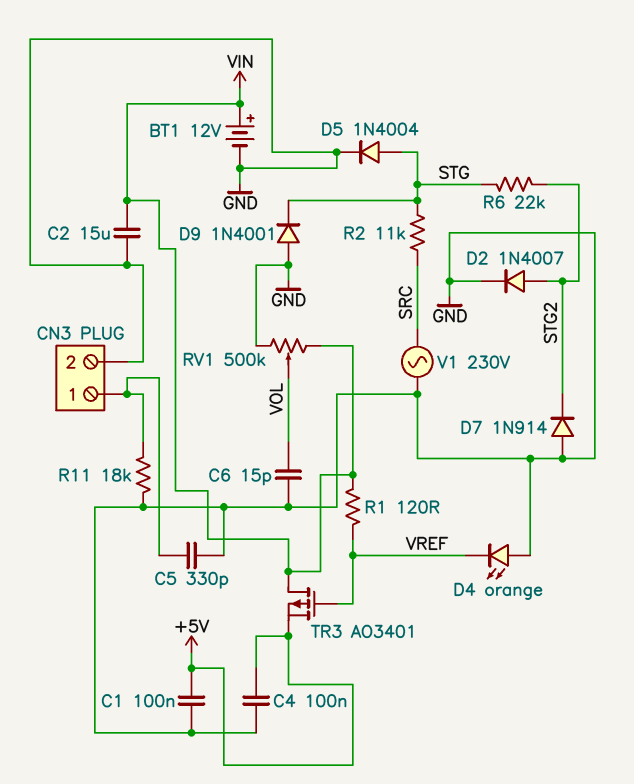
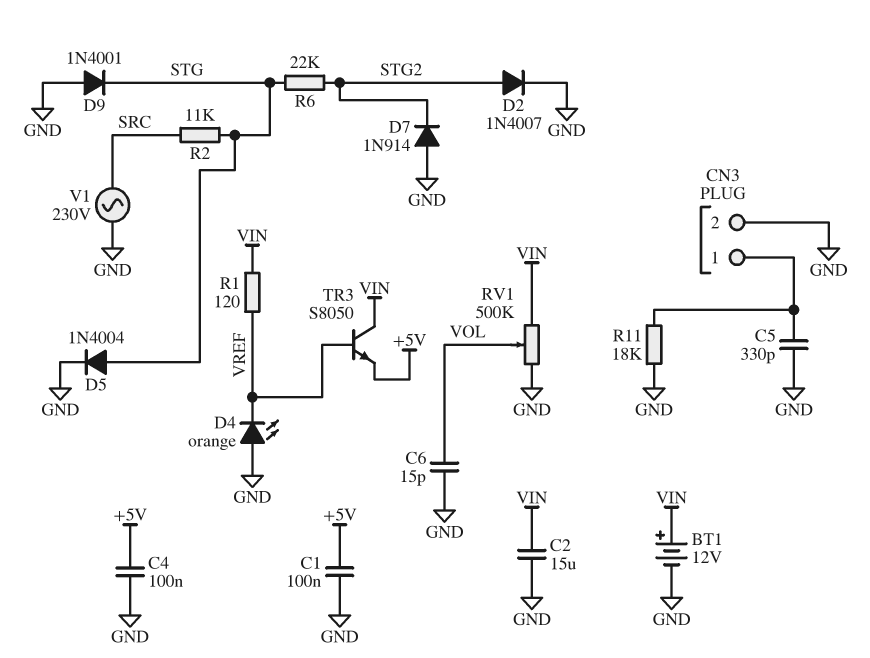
TR3: PMOS AO3401 (G VREF, D VIN, S +5V) -> NPN S8050 (B VREF, C VIN, E +5V)

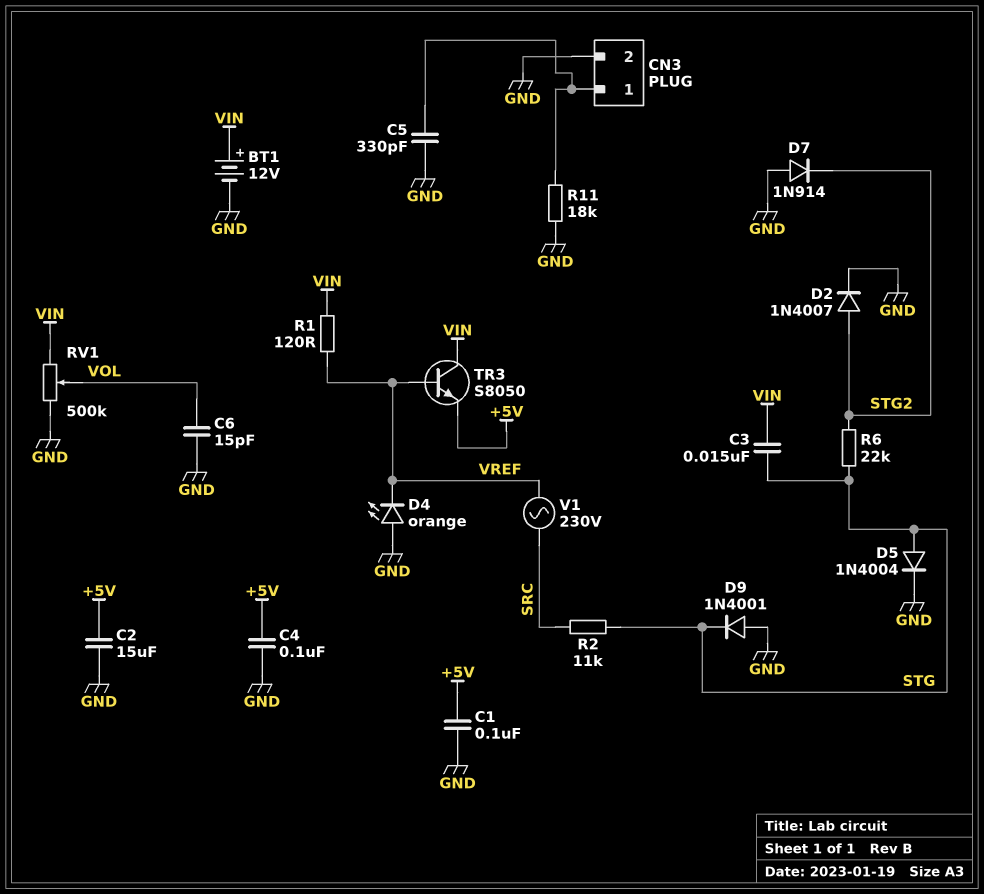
C2: 15uF (GND, VIN) -> 15uF (+5V, GND)
C3: none -> 15nF (STG, VIN)
V1: AC 230V (GND, SRC) -> AC 230V (SRC, VREF)

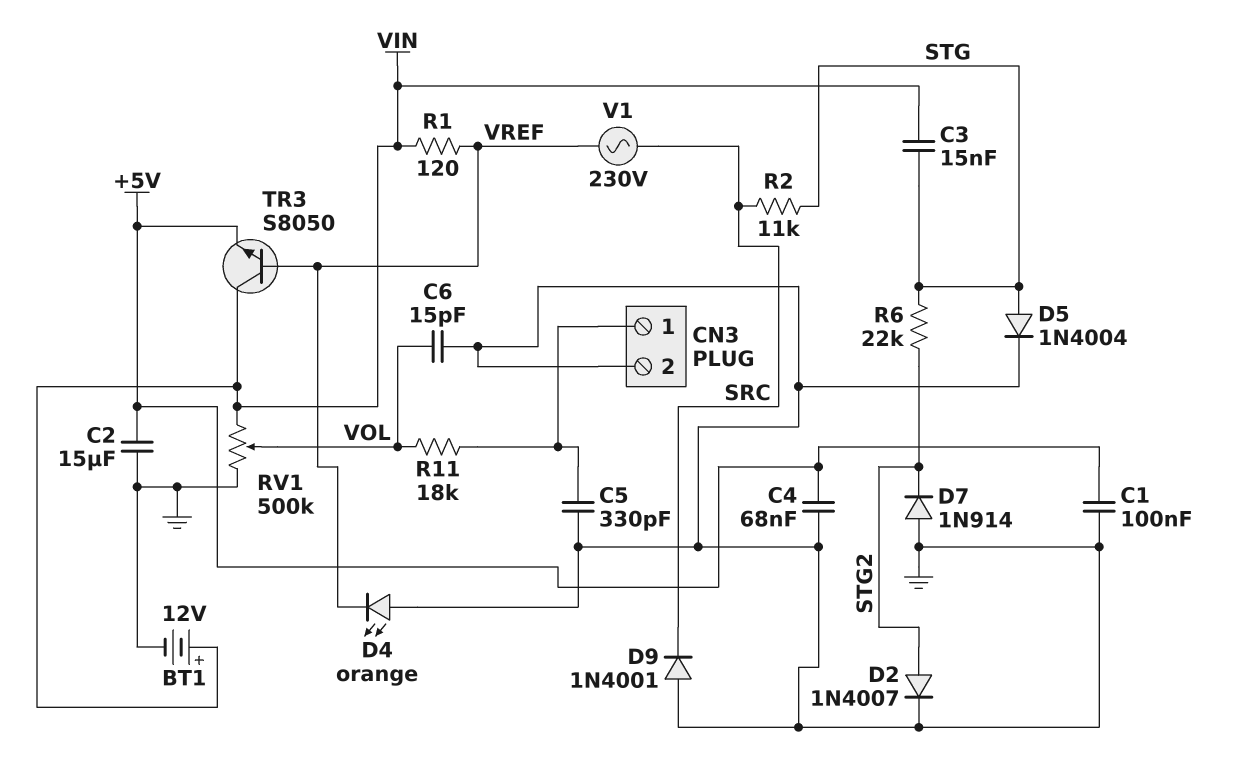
C4: 100nF (+5V, GND) -> 68nF (+5V, GND)
D9: diode 1N4001 (A GND, K STG) -> diode 1N4001 (A GND, K SRC)
R11: 18k (CN3/1, GND) -> 18k (CN3/1, VOL)

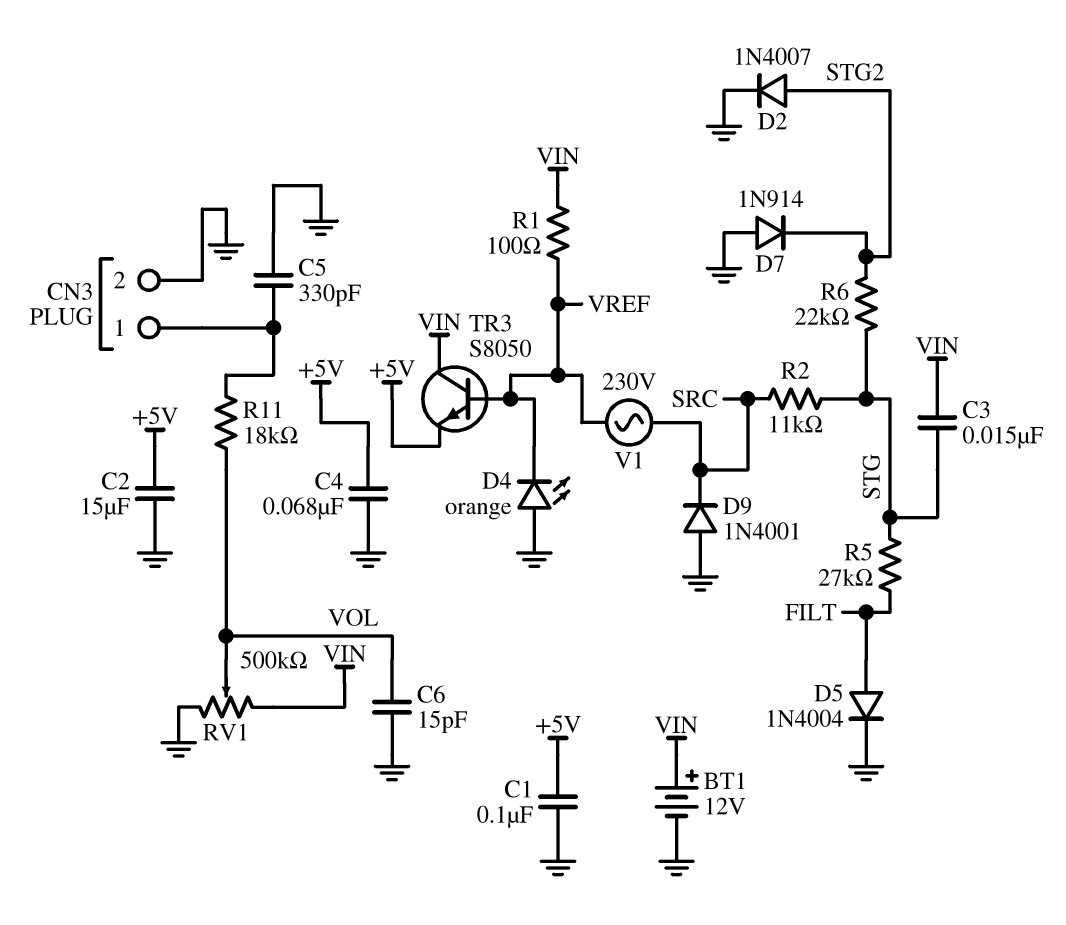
D5: diode 1N4004 (A STG, K GND) -> diode 1N4004 (A FILT, K GND)
R1: 120 (VIN, VREF) -> 100 (VIN, VREF)
R5: none -> 27k (FILT, STG)

